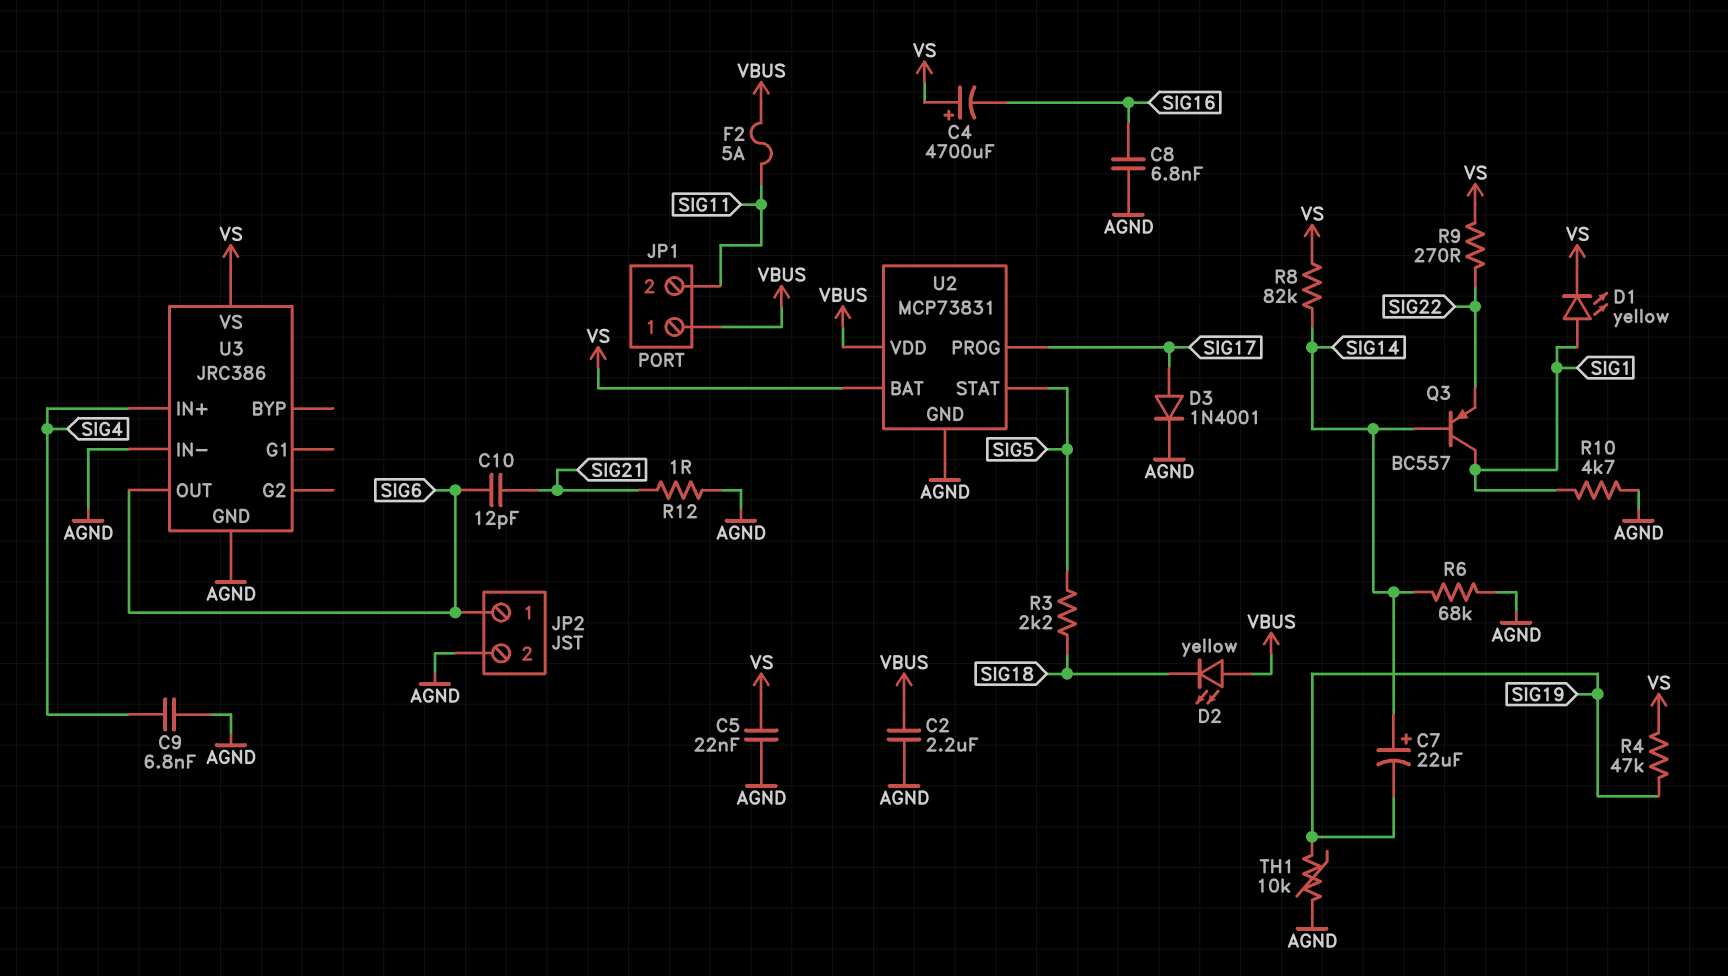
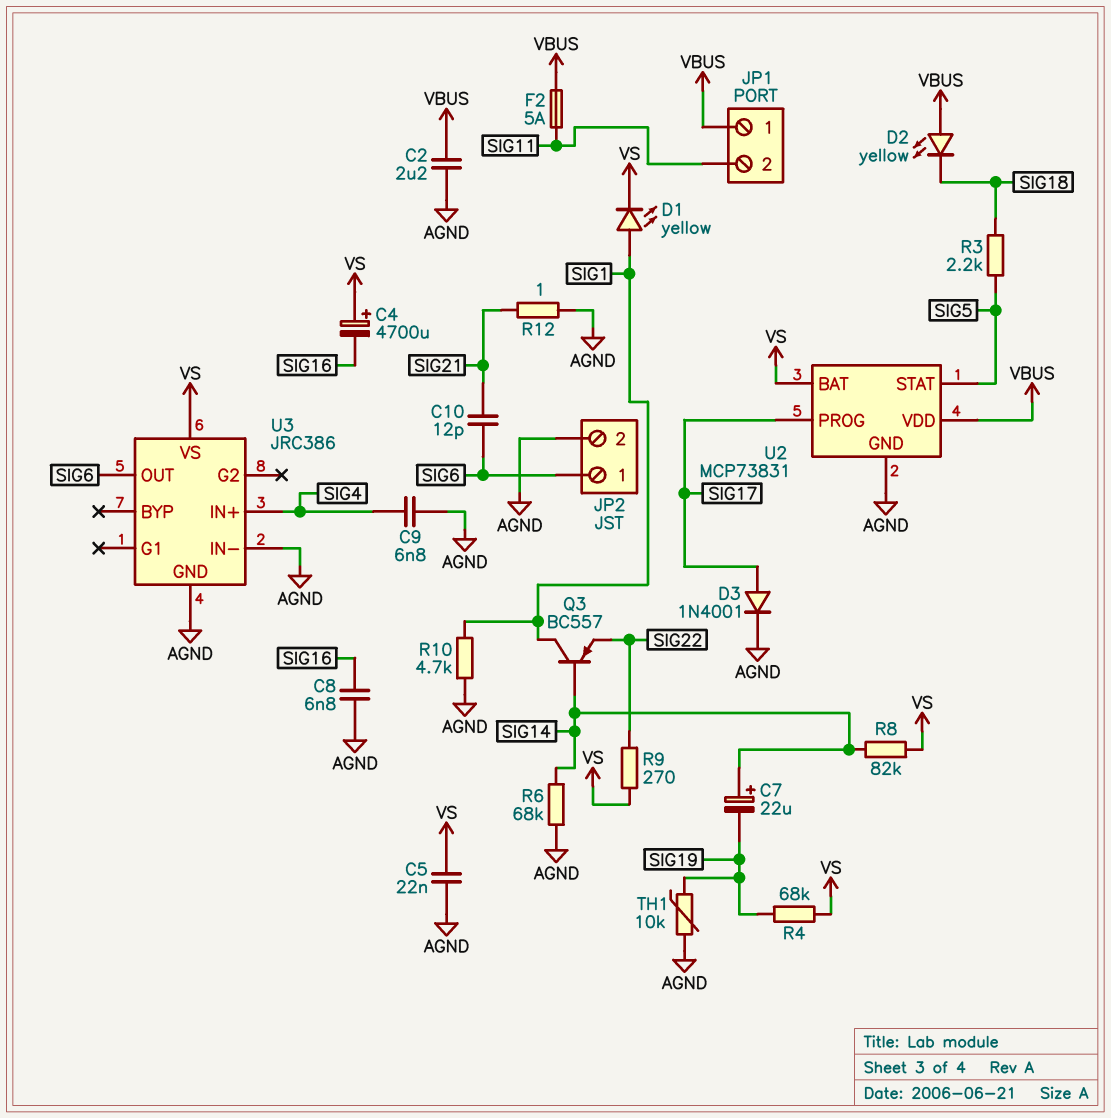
R4: 47k (SIG19, VS) -> 68k (SIG19, VS)

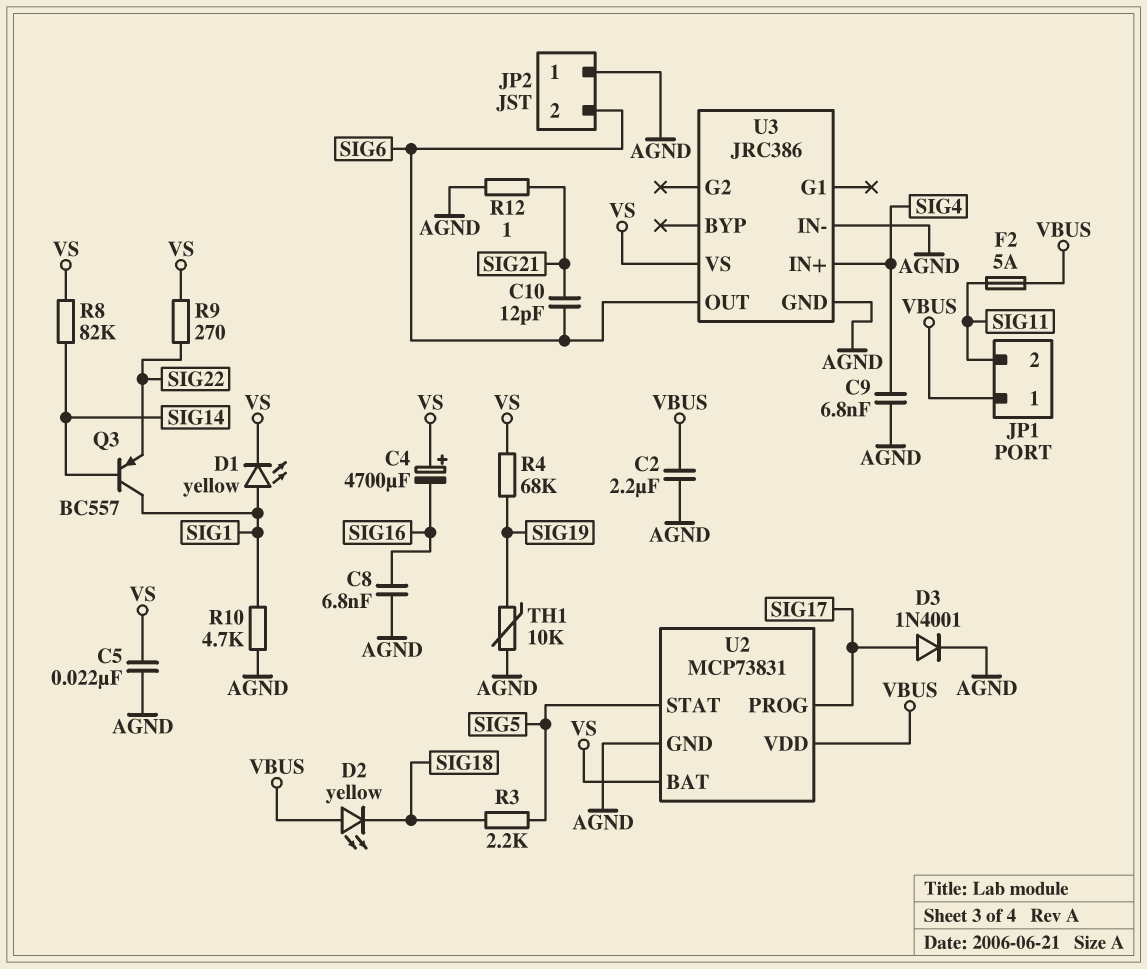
C7: 22uF (plus SIG14, minus SIG19) -> none
JP2 pin 1: SIG6 -> AGND
JP2 pin 2: AGND -> SIG6
R6: 68k (AGND, SIG14) -> none

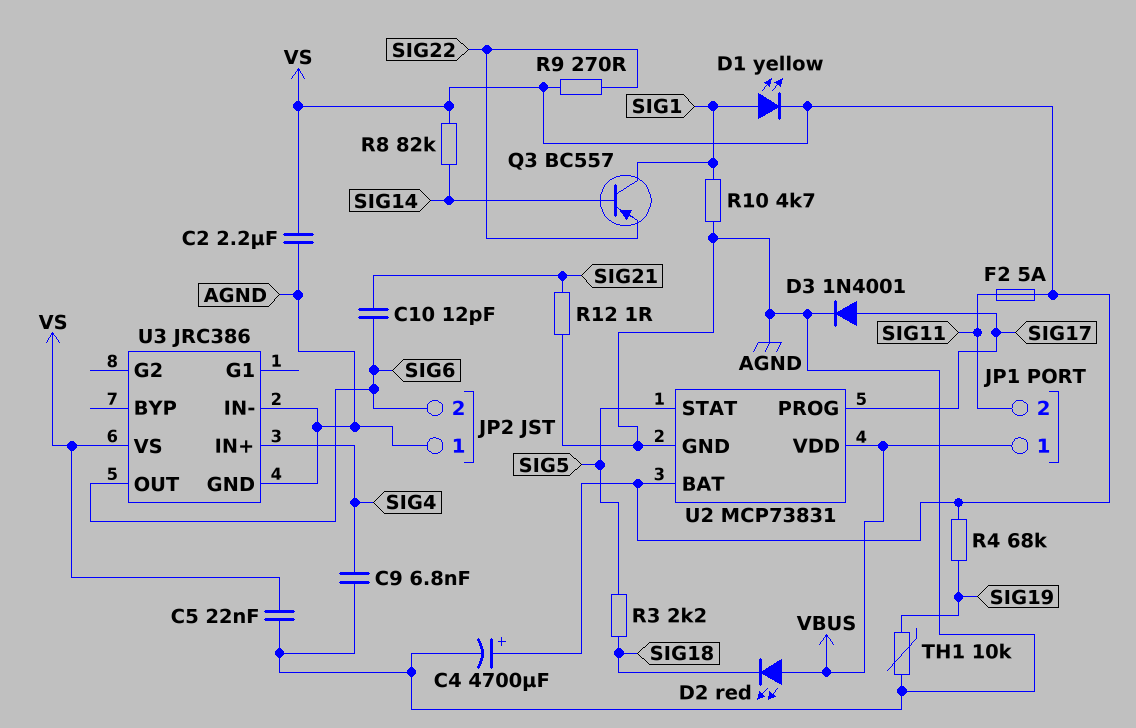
C2: 2.2uF (AGND, VBUS) -> 2.2uF (AGND, VS)
C4: 4700uF (plus VS, minus SIG16) -> 4700uF (plus VS, minus AGND)
C8: 6.8nF (AGND, SIG16) -> none
D2: LED yellow (A VBUS, K SIG18) -> LED red (A VBUS, K SIG18)
F2: 5A (SIG11, VBUS) -> 5A (SIG11, VS)

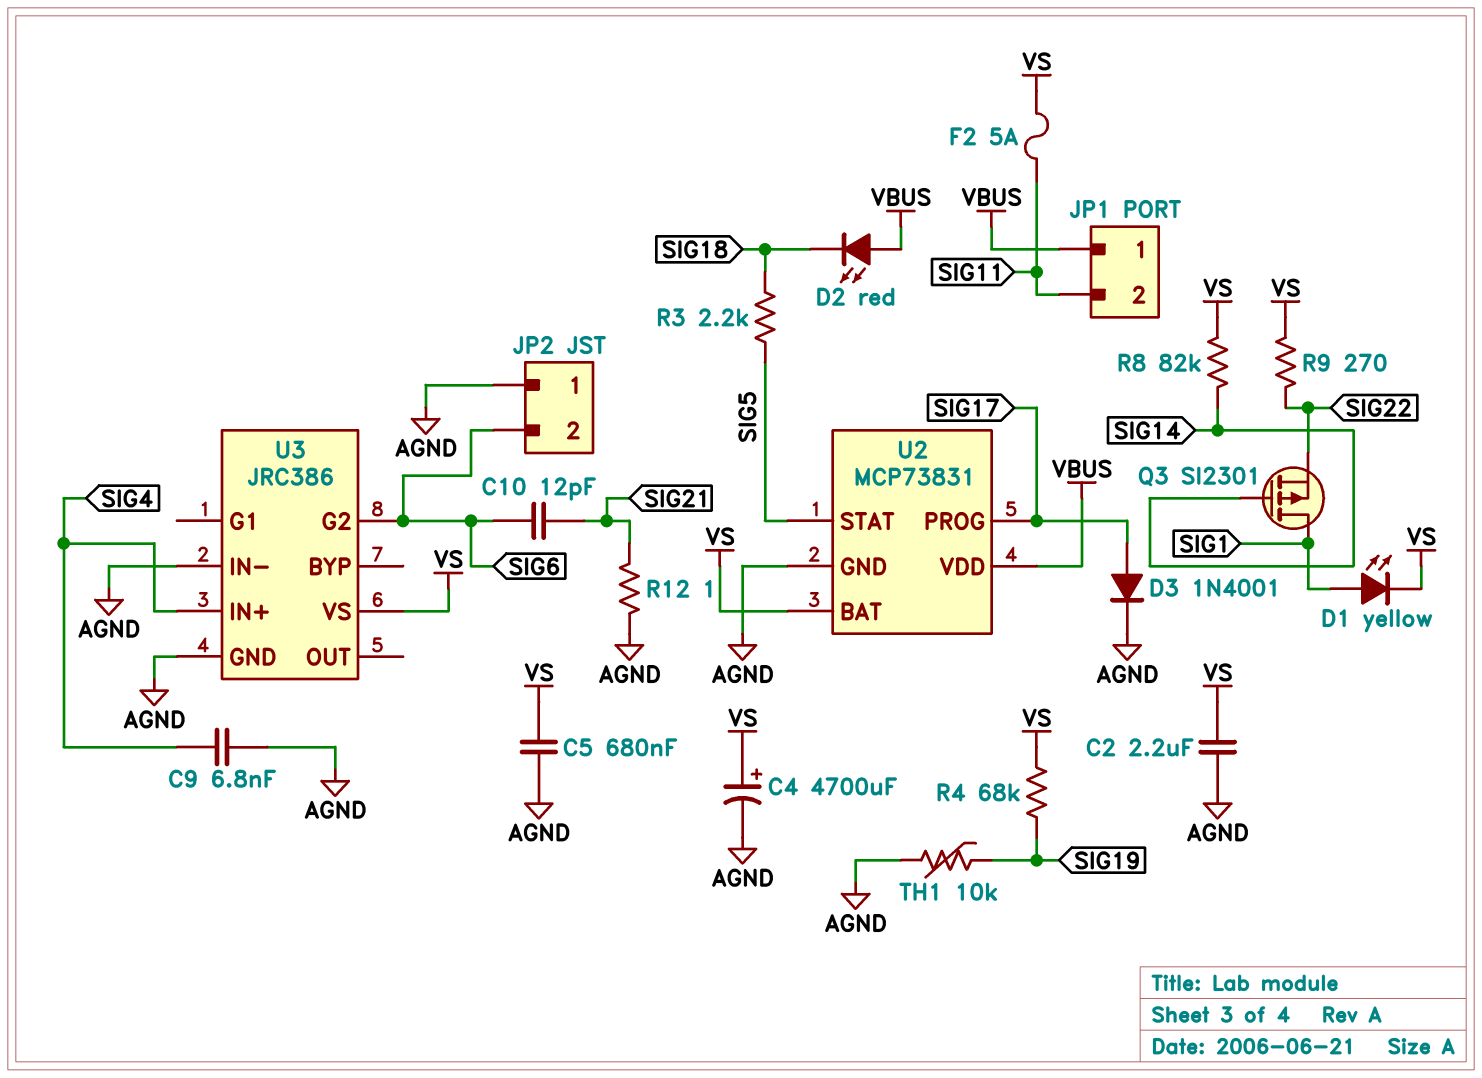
C5: 22nF (AGND, VS) -> 680nF (AGND, VS)
Q3: PNP BC557 (B SIG14, C SIG1, E SIG22) -> PMOS SI2301 (G SIG14, D SIG1, S SIG22)
R10: 4.7k (AGND, SIG1) -> none
U3 pin G2: none -> SIG6
U3 pin OUT: SIG6 -> none

